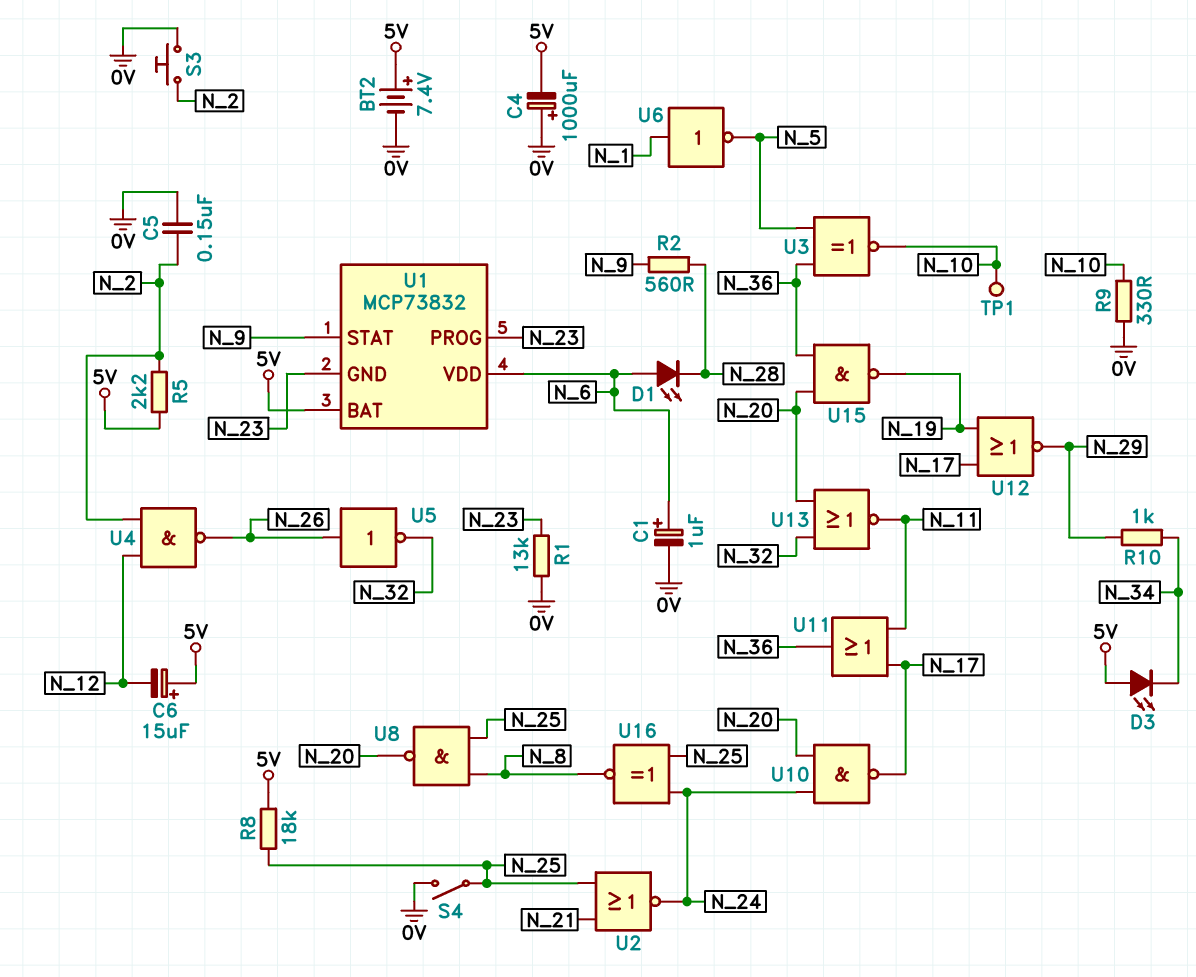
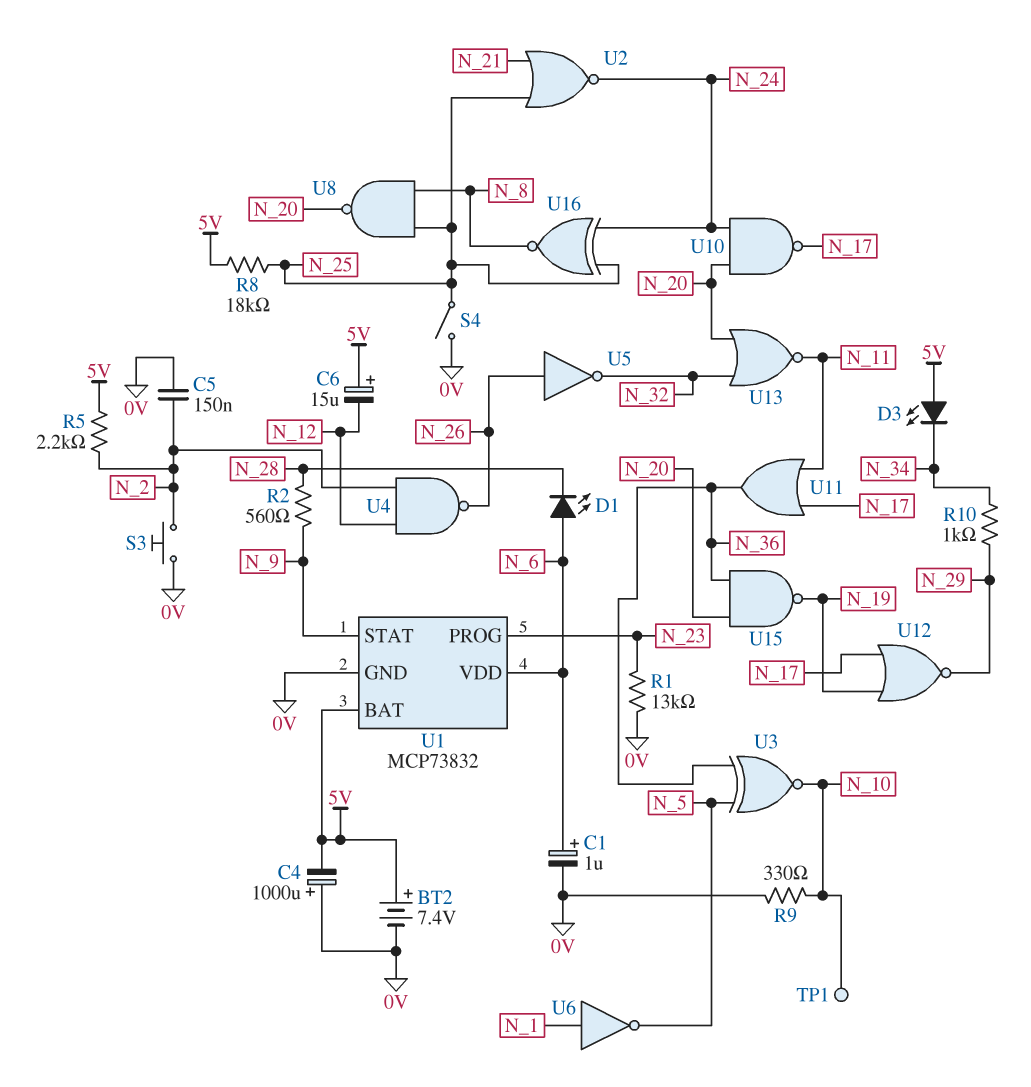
U1 pin GND: N_23 -> 0V

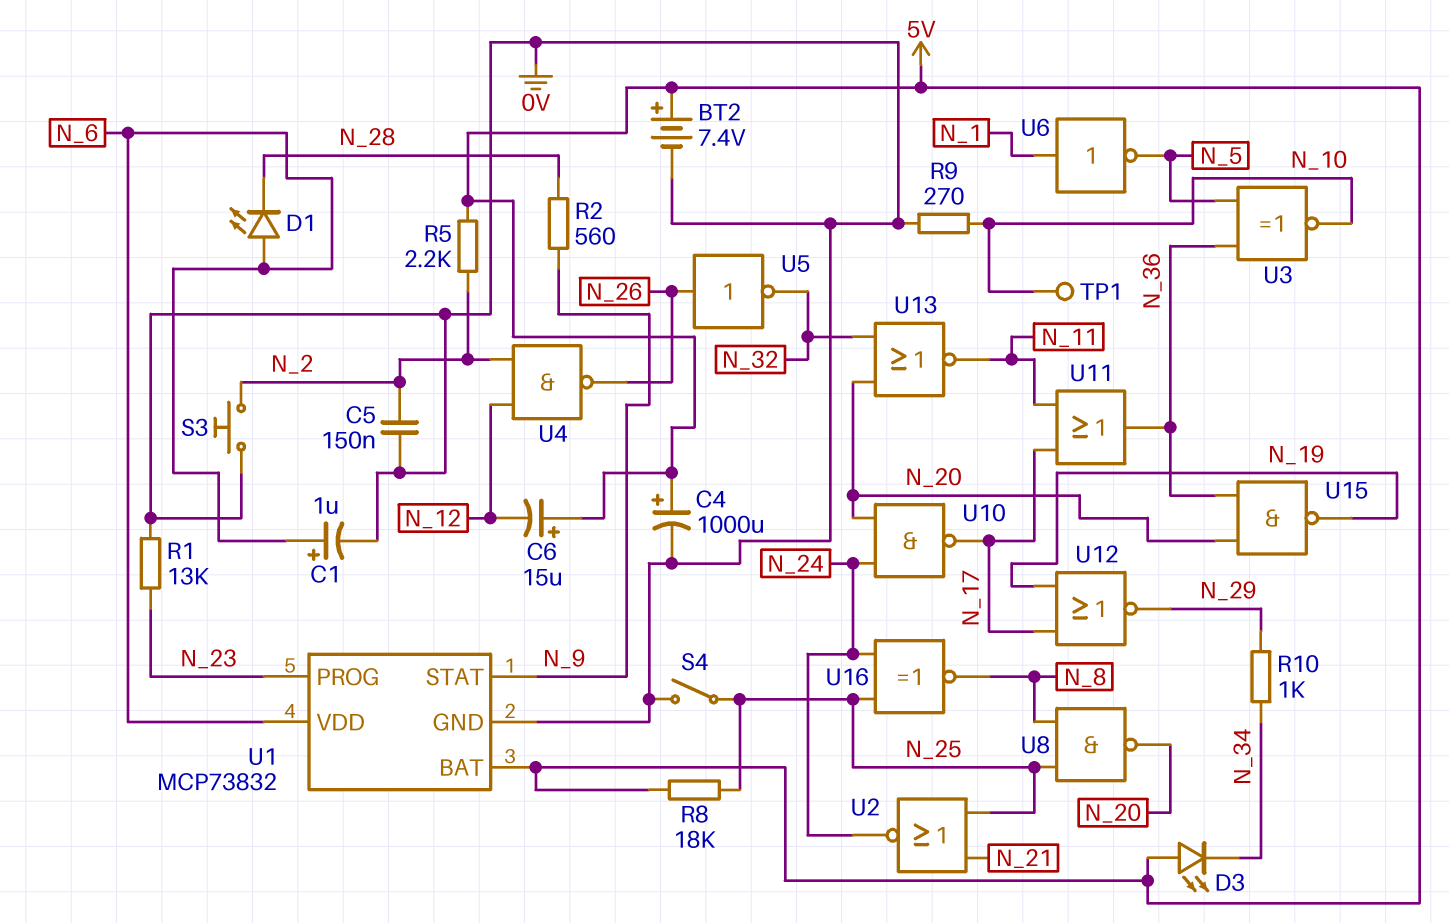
C4: 1000uF (plus 0V, minus 5V) -> 1000uF (plus 5V, minus 0V)
R9: 330 (0V, N_10) -> 270 (0V, N_10)

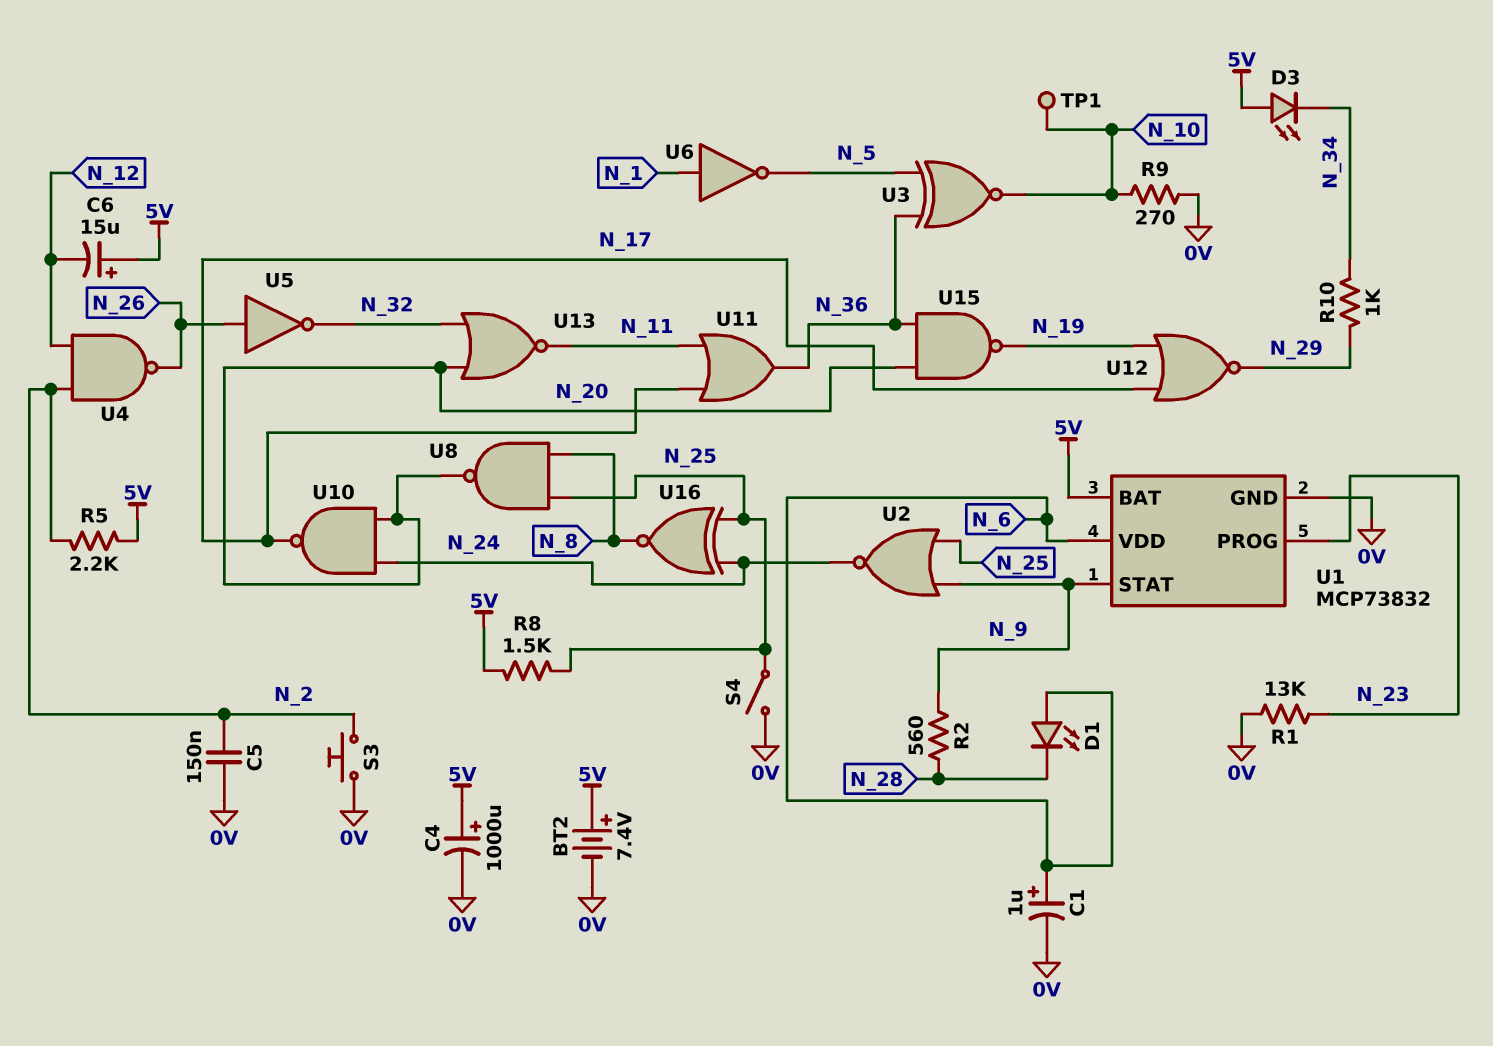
R8: 18k (5V, N_25) -> 1.5k (5V, N_25)
U2: NOR (in N_21, in N_25, out N_24) -> NOR (in N_9, in N_25, out N_24)

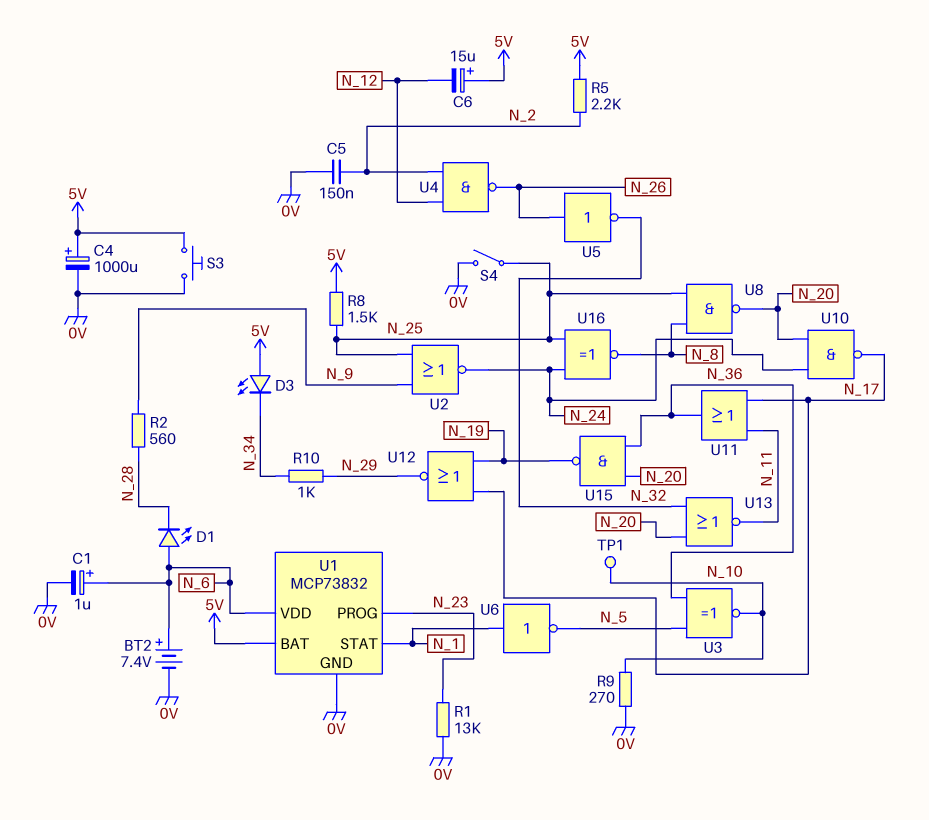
BT2: 7.4V (plus 5V, minus 0V) -> 7.4V (plus N_6, minus 0V)
S3: button (0V, N_2) -> button (0V, 5V)
U1 pin STAT: N_9 -> N_1

